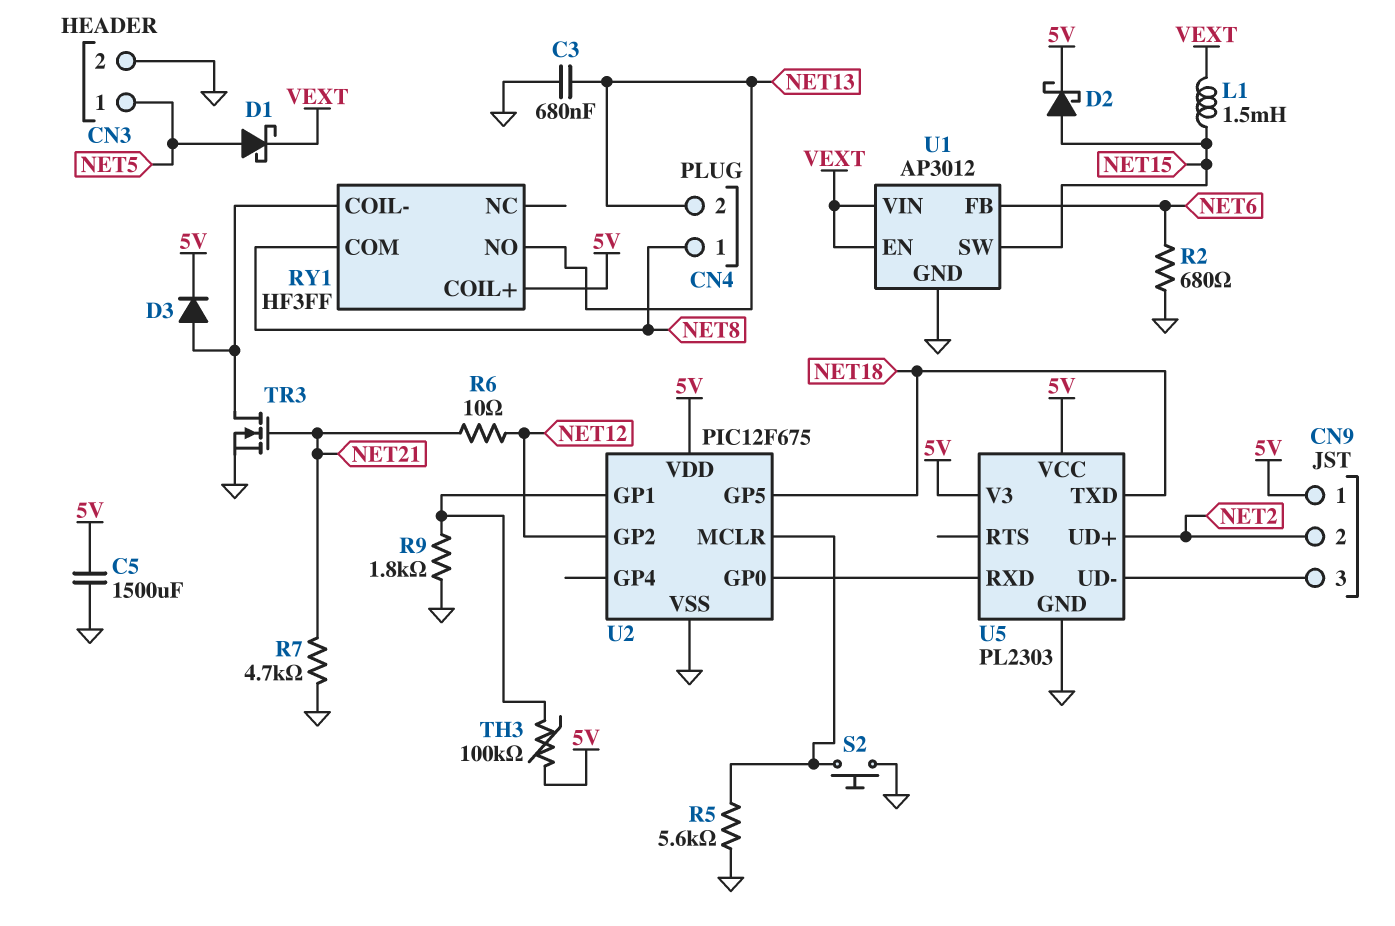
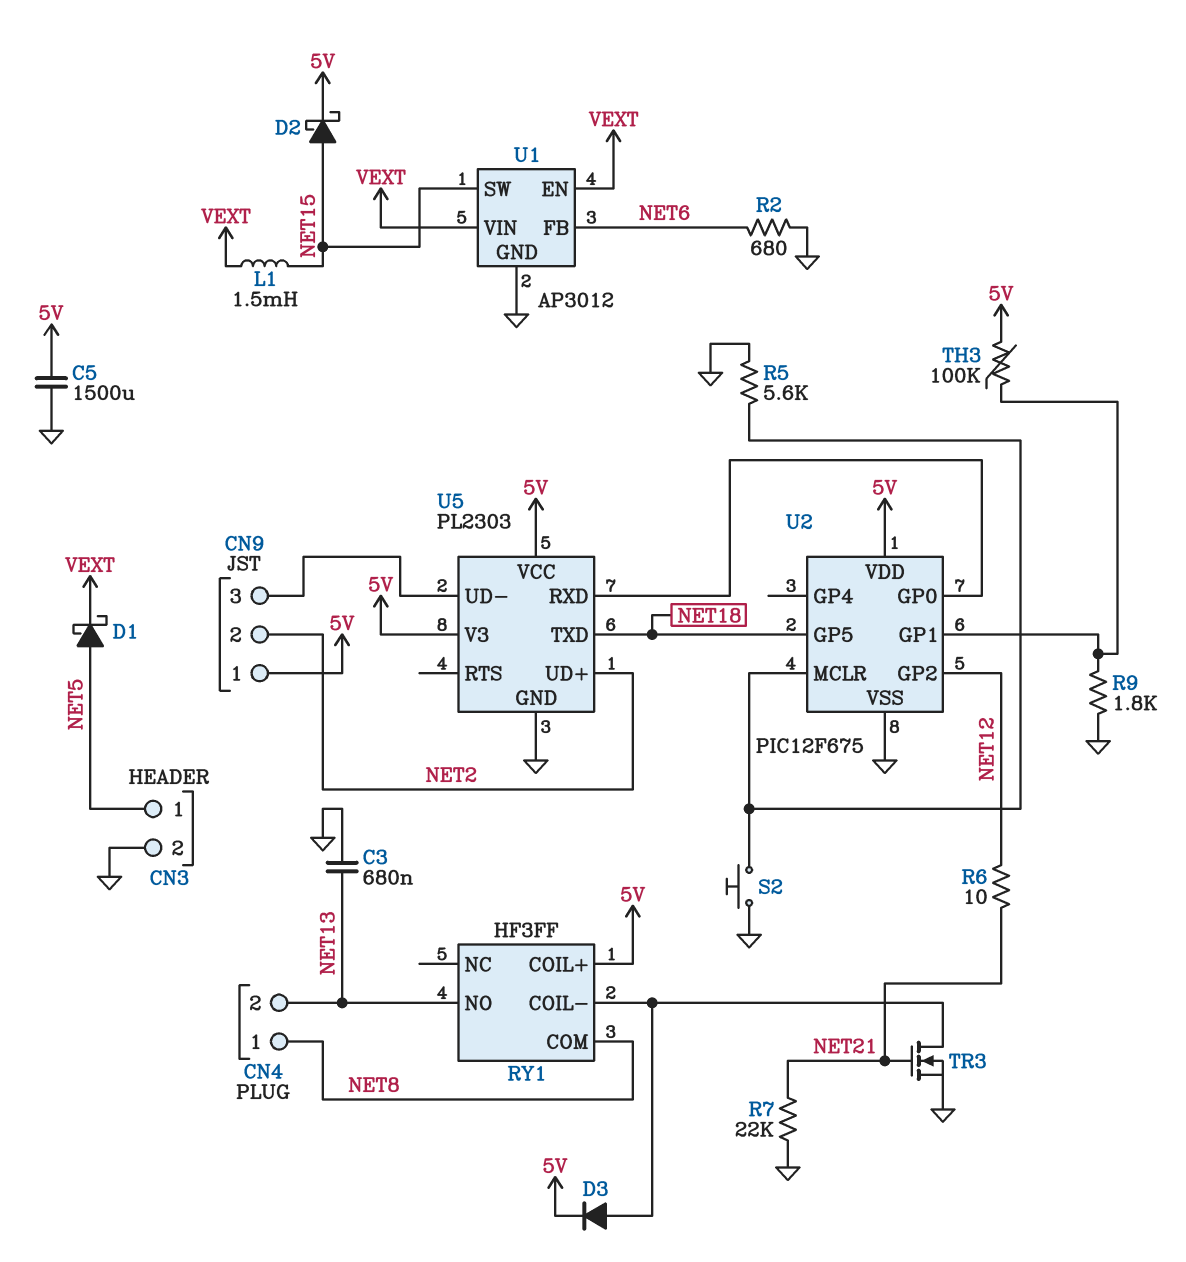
R7: 4.7k (GND, NET21) -> 22k (GND, NET21)

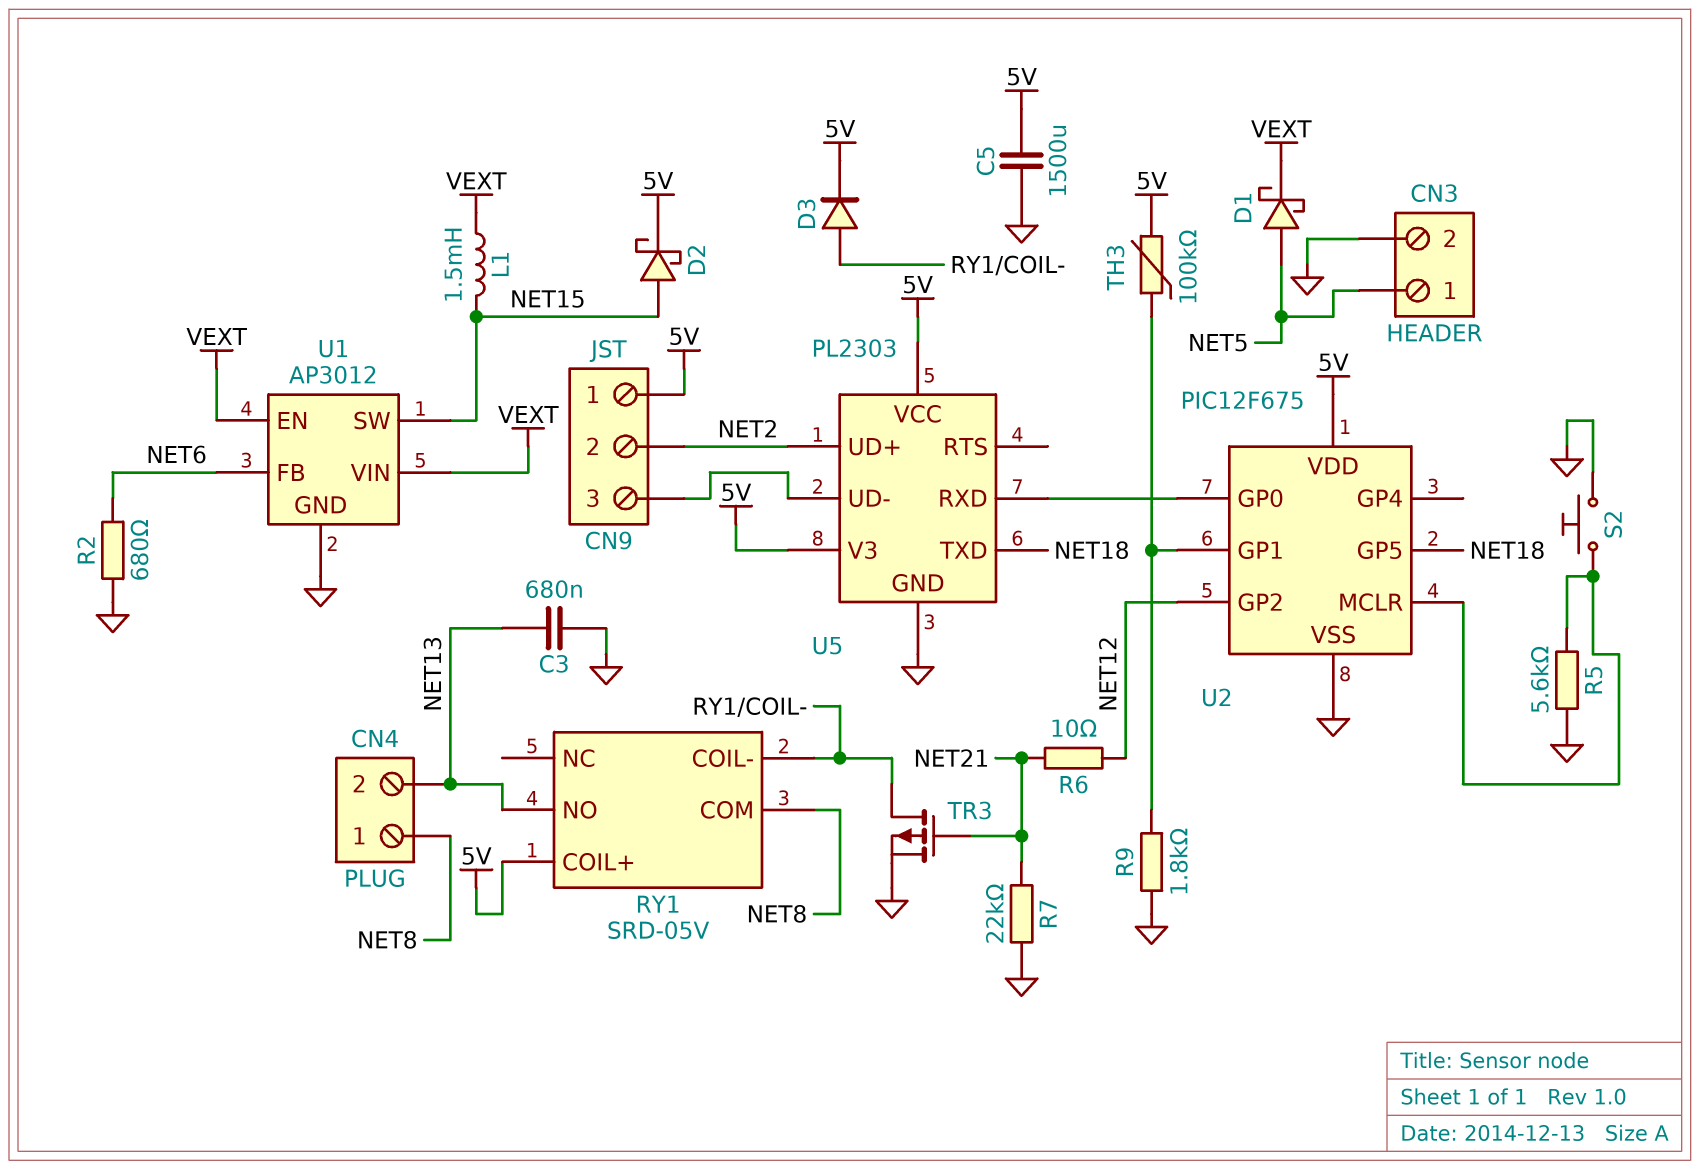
RY1: HF3FF -> SRD-05V
TR3: NMOS (G NET21, D RY1/COIL-, S GND) -> PMOS (G NET21, D RY1/COIL-, S GND)

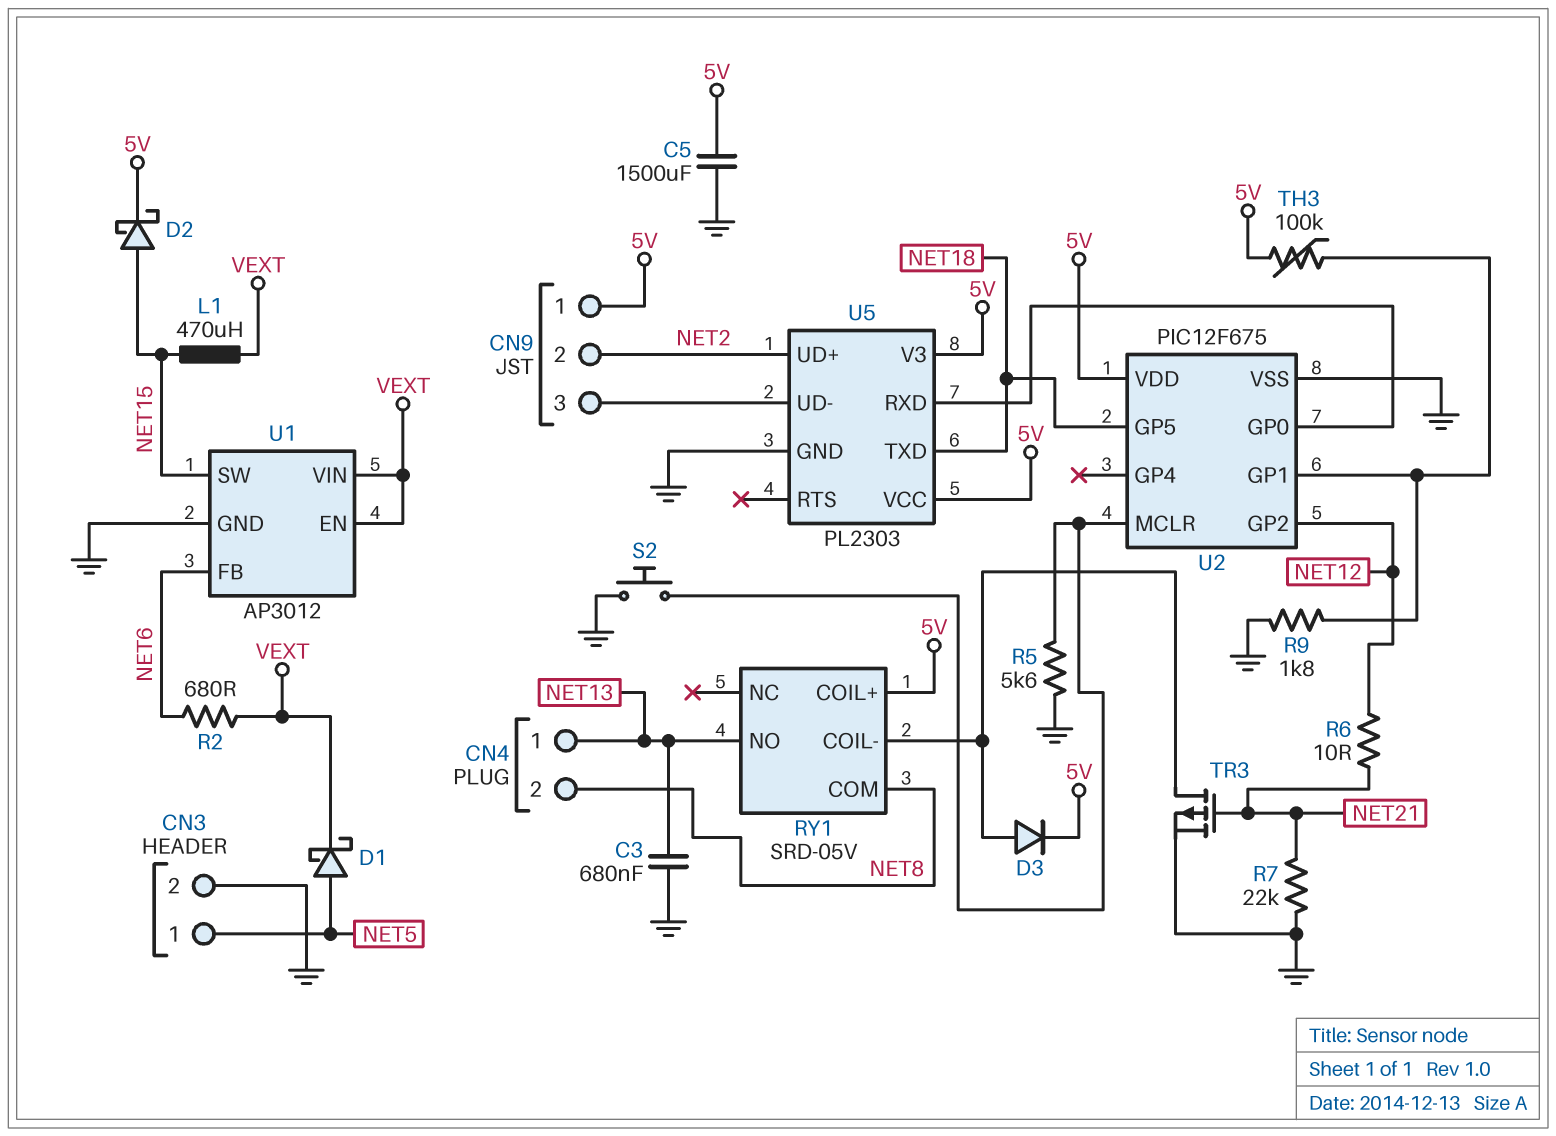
CN4 pin 1: NET8 -> NET13
CN4 pin 2: NET13 -> NET8
L1: 1.5mH (NET15, VEXT) -> 470uH (NET15, VEXT)
R2: 680 (GND, NET6) -> 680 (NET6, VEXT)

